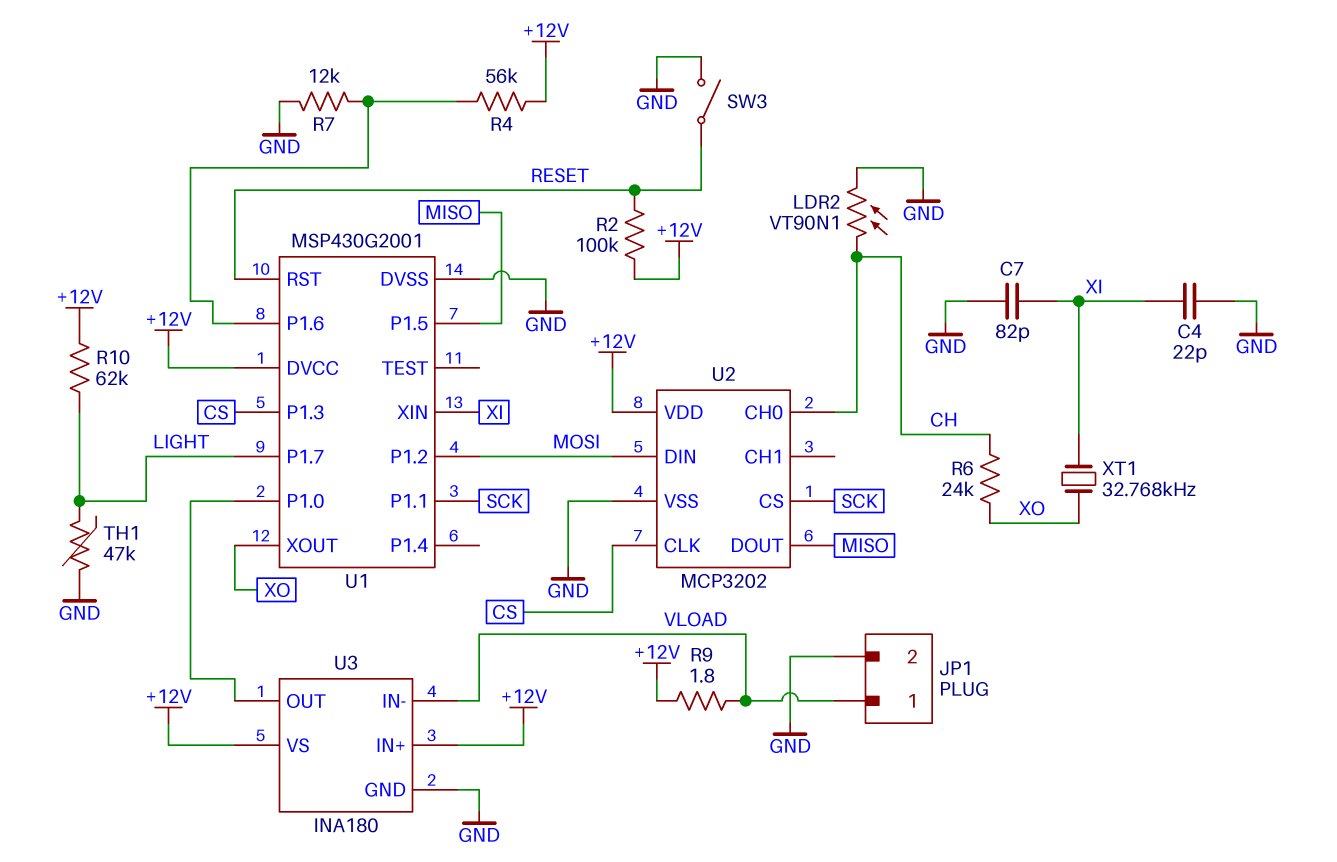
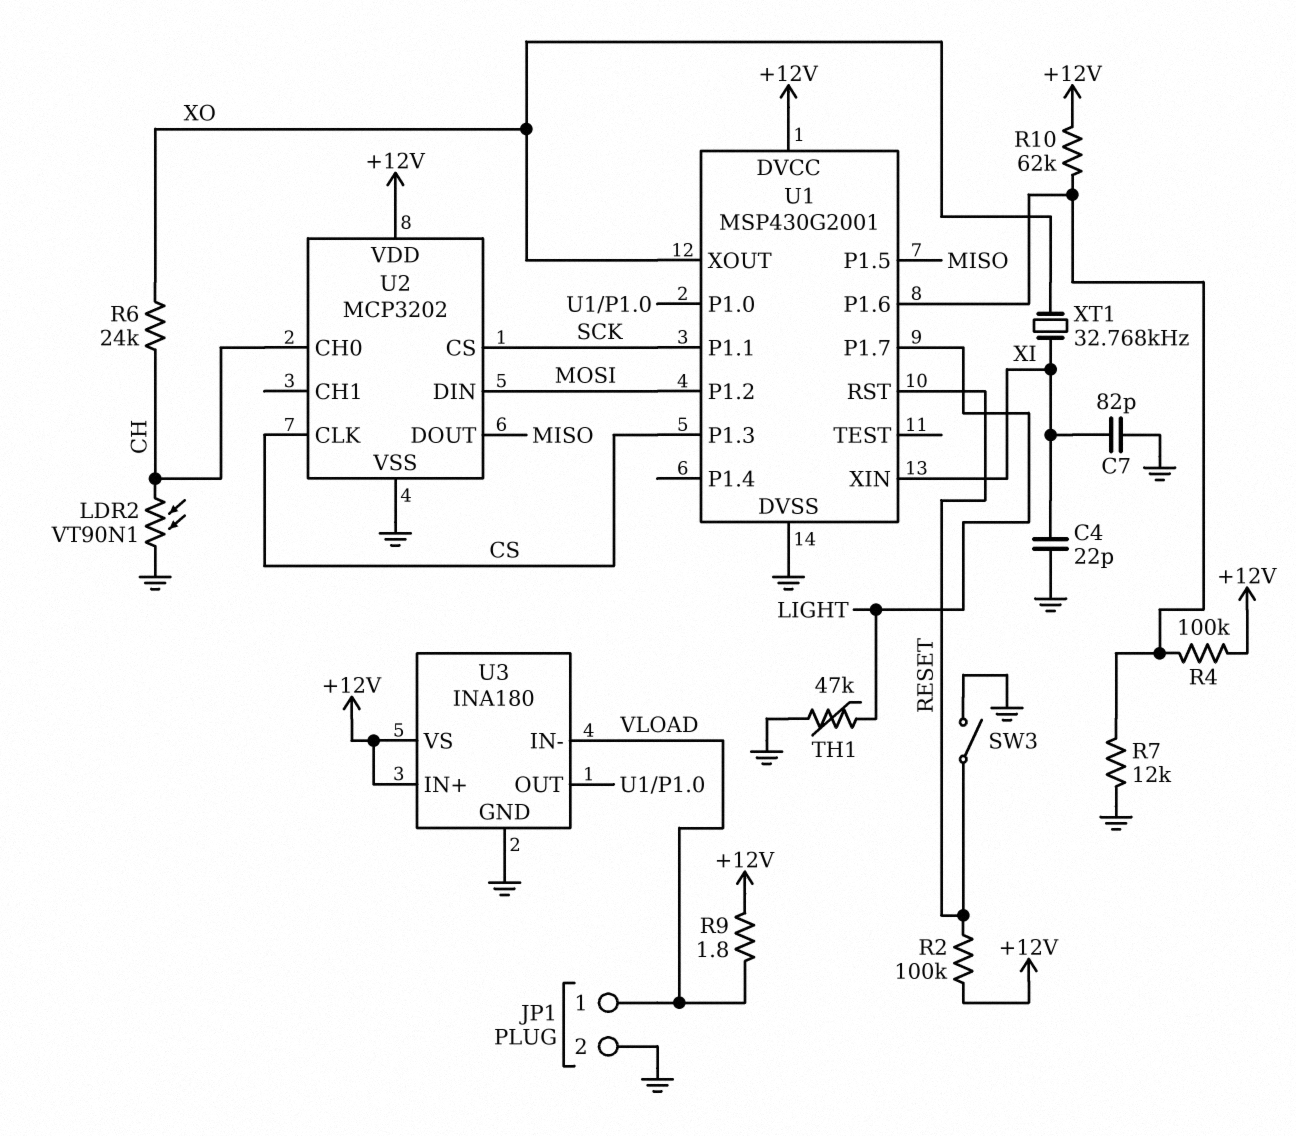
R4: 56k (+12V, U1/P1.6) -> 100k (+12V, U1/P1.6)
R10: 62k (+12V, LIGHT) -> 62k (+12V, U1/P1.6)

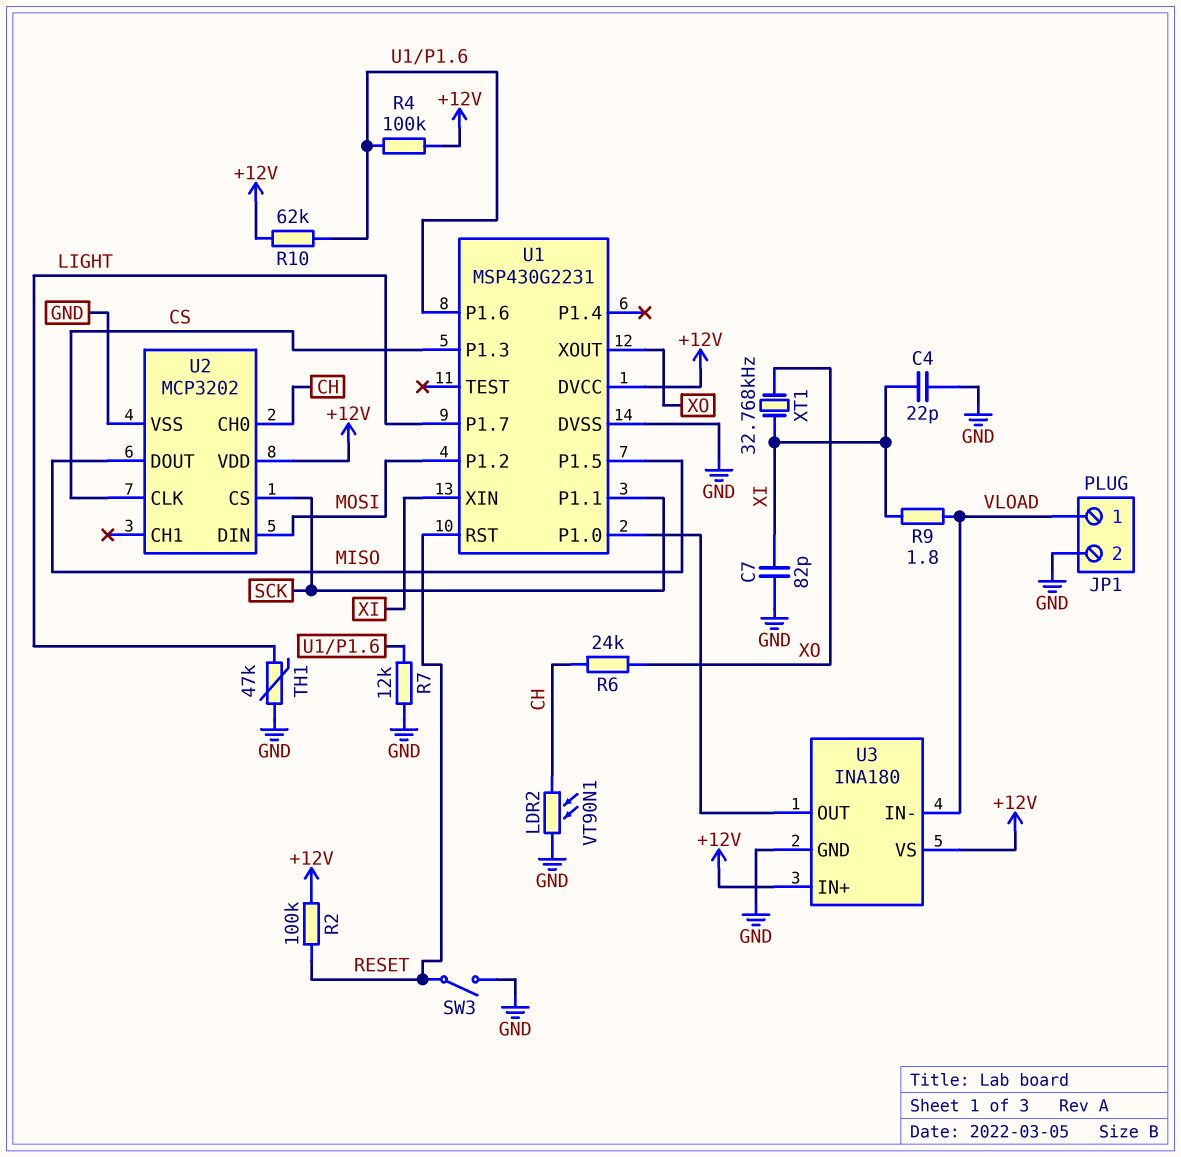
R9: 1.8 (+12V, VLOAD) -> 1.8 (VLOAD, XI)
U1: MSP430G2001 -> MSP430G2231

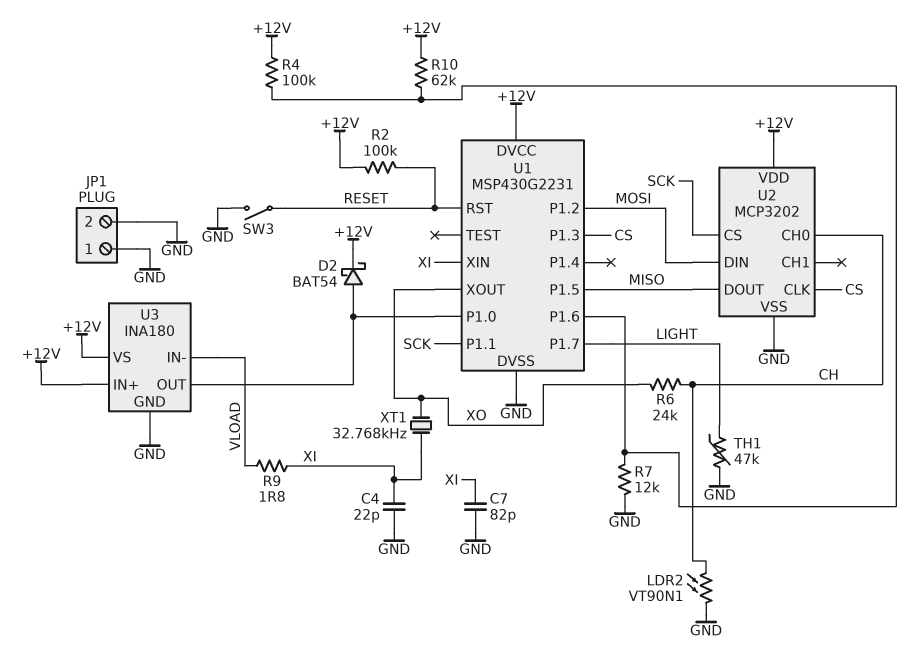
D2: none -> schottky BAT54 (A U1/P1.0, K +12V)
JP1 pin 1: VLOAD -> GND

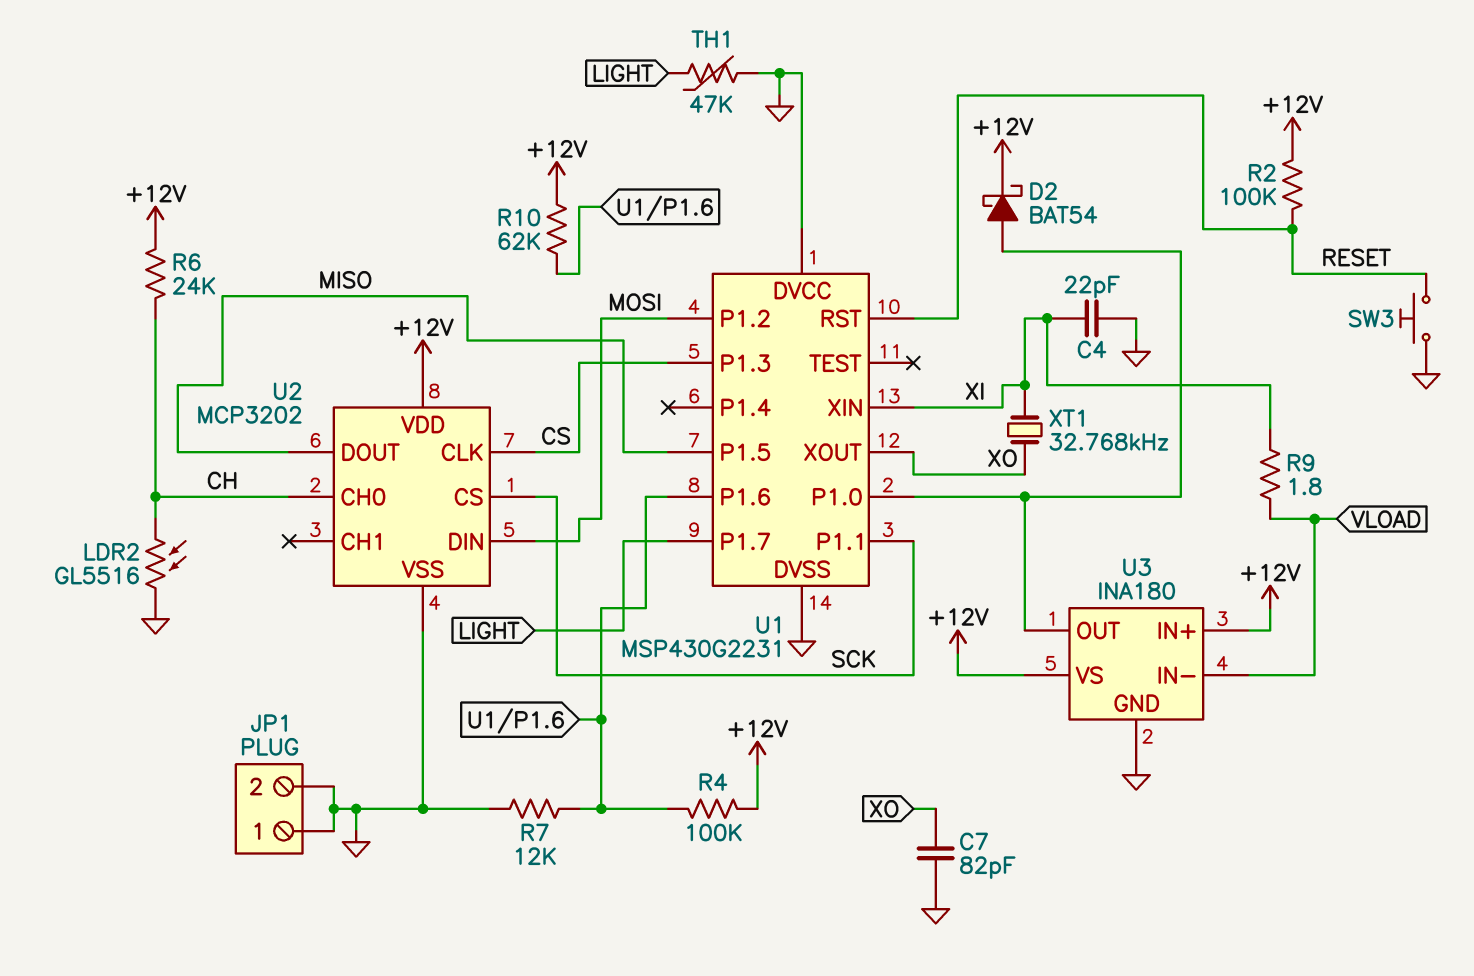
C7: 82pF (GND, XI) -> 82pF (GND, XO)
LDR2: VT90N1 (CH, GND) -> GL5516 (CH, GND)
R6: 24k (CH, XO) -> 24k (+12V, CH)
SW3: switch (GND, RESET) -> button (GND, RESET)
U1 pin DVCC: +12V -> GND

